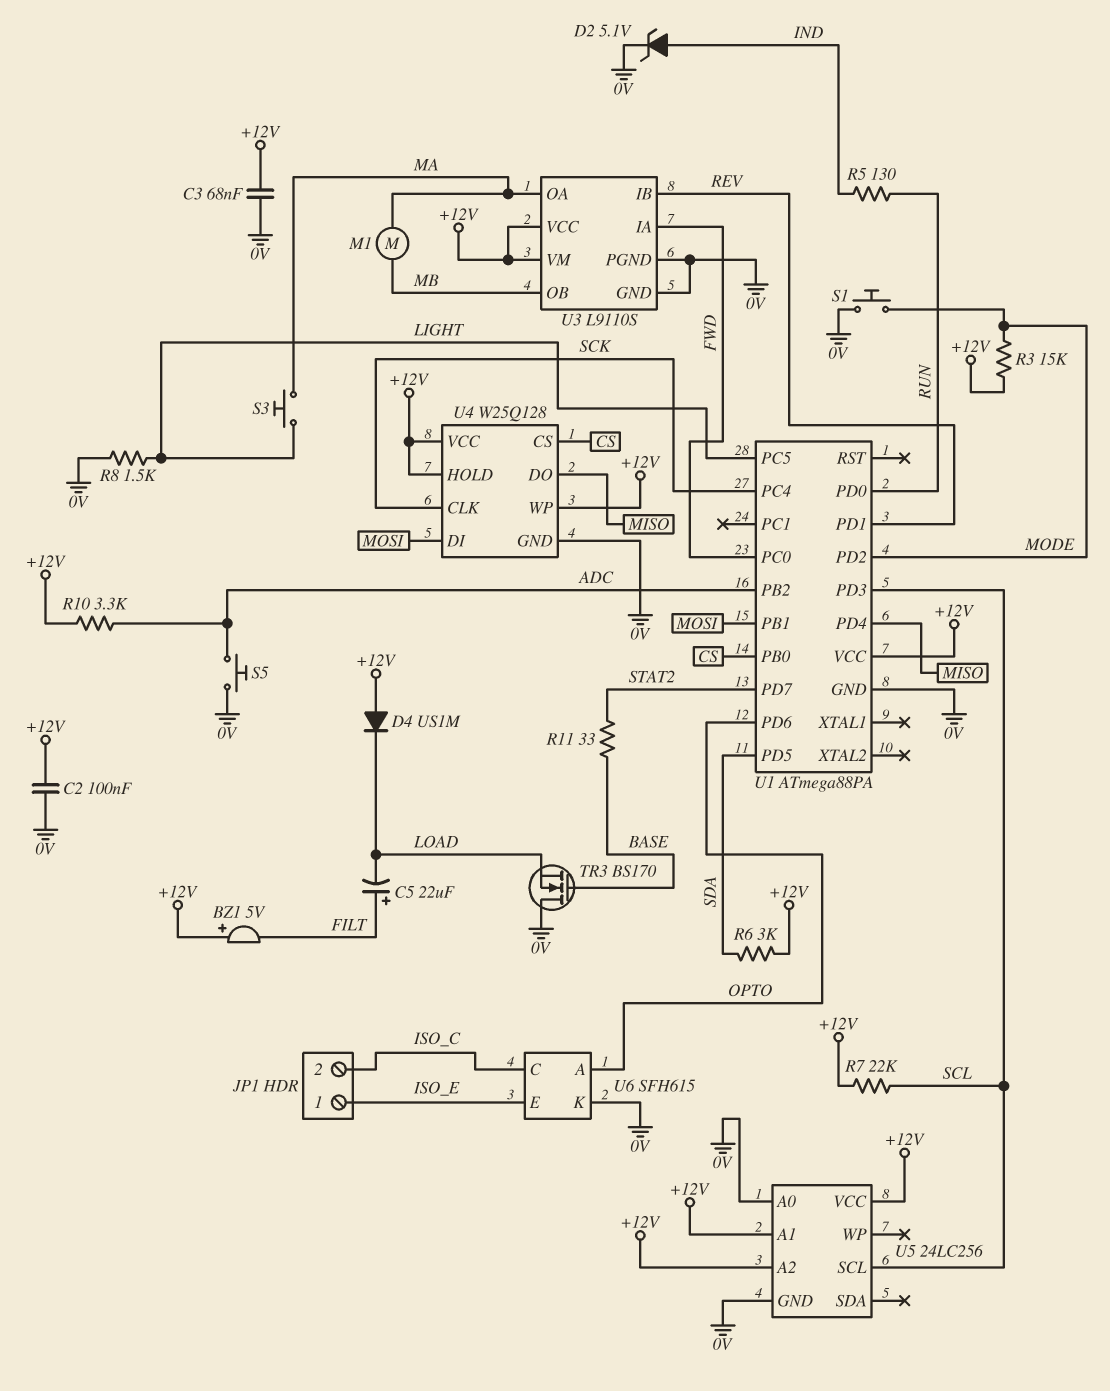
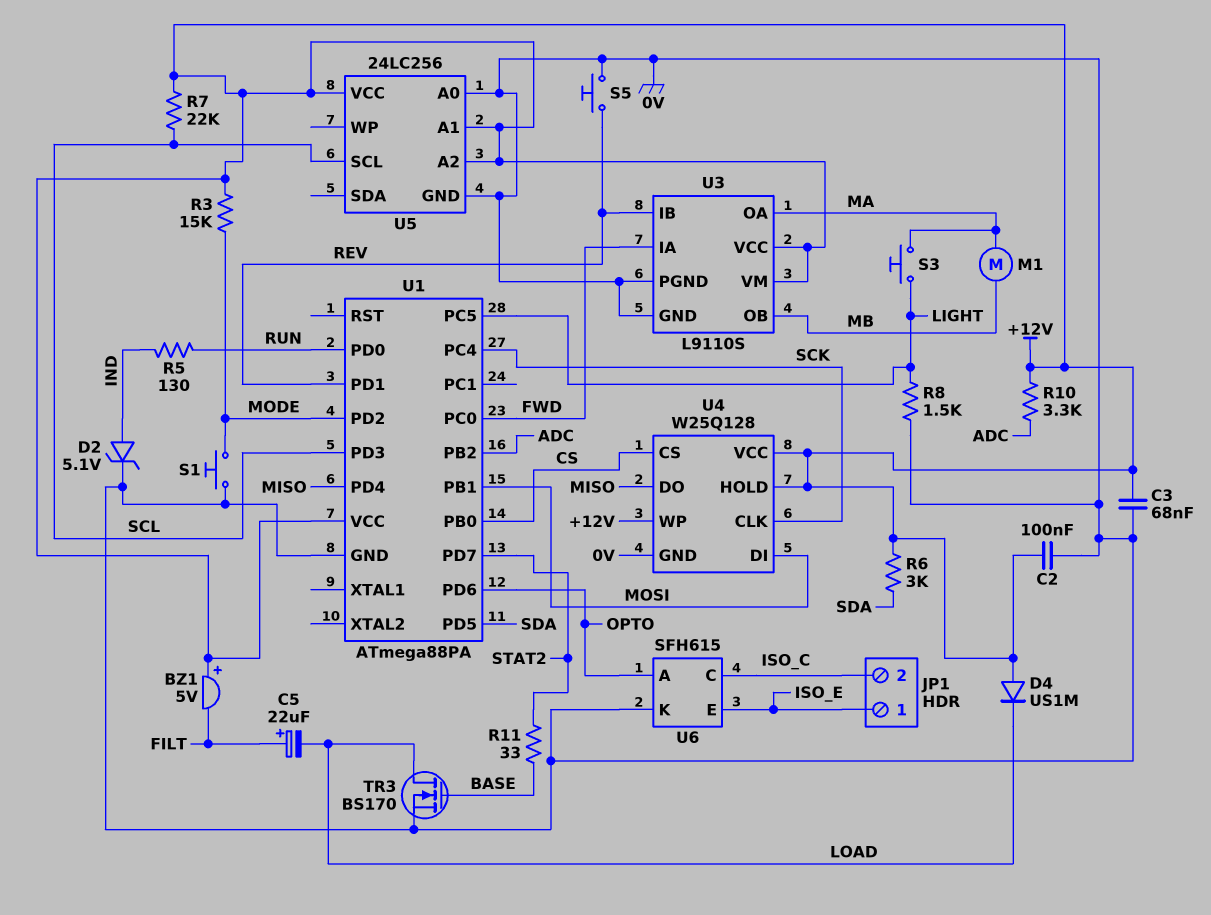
S5: button (0V, ADC) -> button (0V, REV)
TR3: NMOS BS170 (G BASE, D 0V, S LOAD) -> NMOS BS170 (G BASE, D LOAD, S 0V)

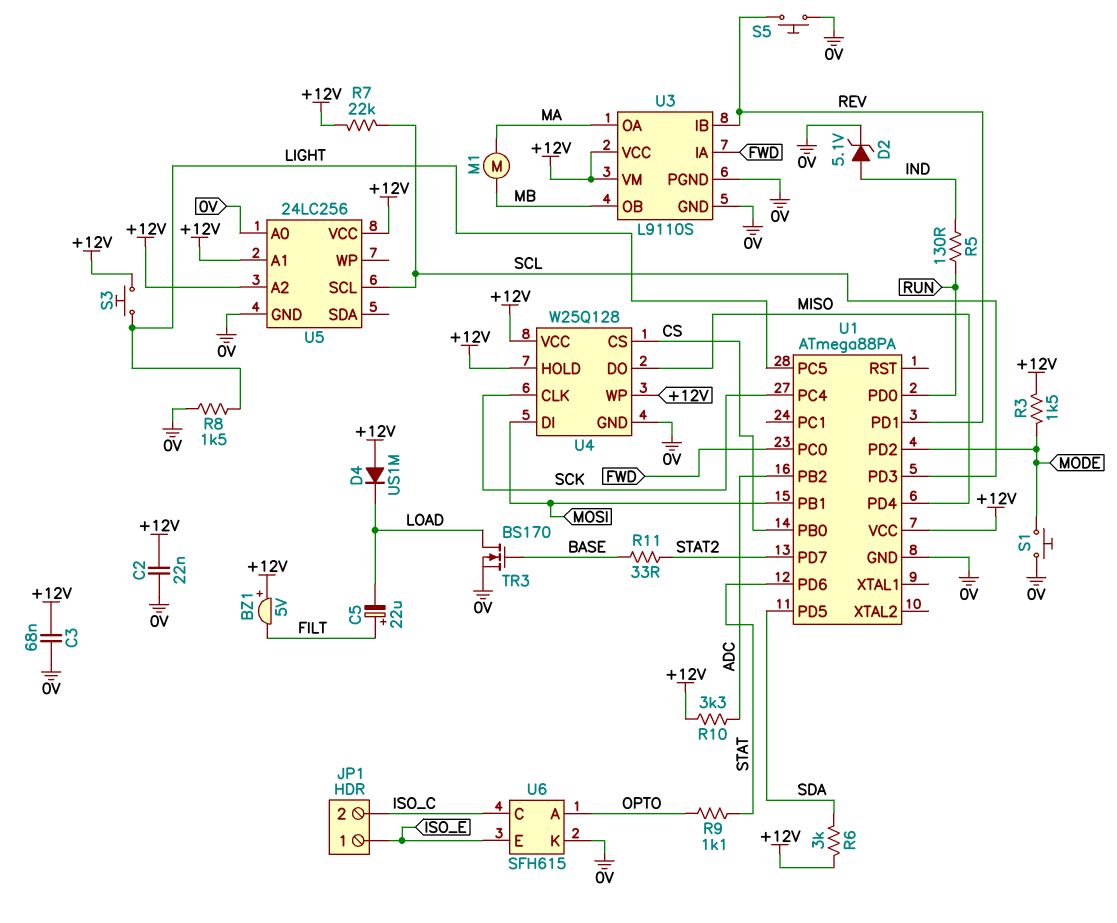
C2: 100nF (+12V, 0V) -> 22nF (+12V, 0V)
R3: 15k (+12V, MODE) -> 1.5k (+12V, MODE)
R9: none -> 1.1k (OPTO, STAT)
S3: button (LIGHT, MA) -> button (+12V, LIGHT)
U1 pin PD6: OPTO -> STAT

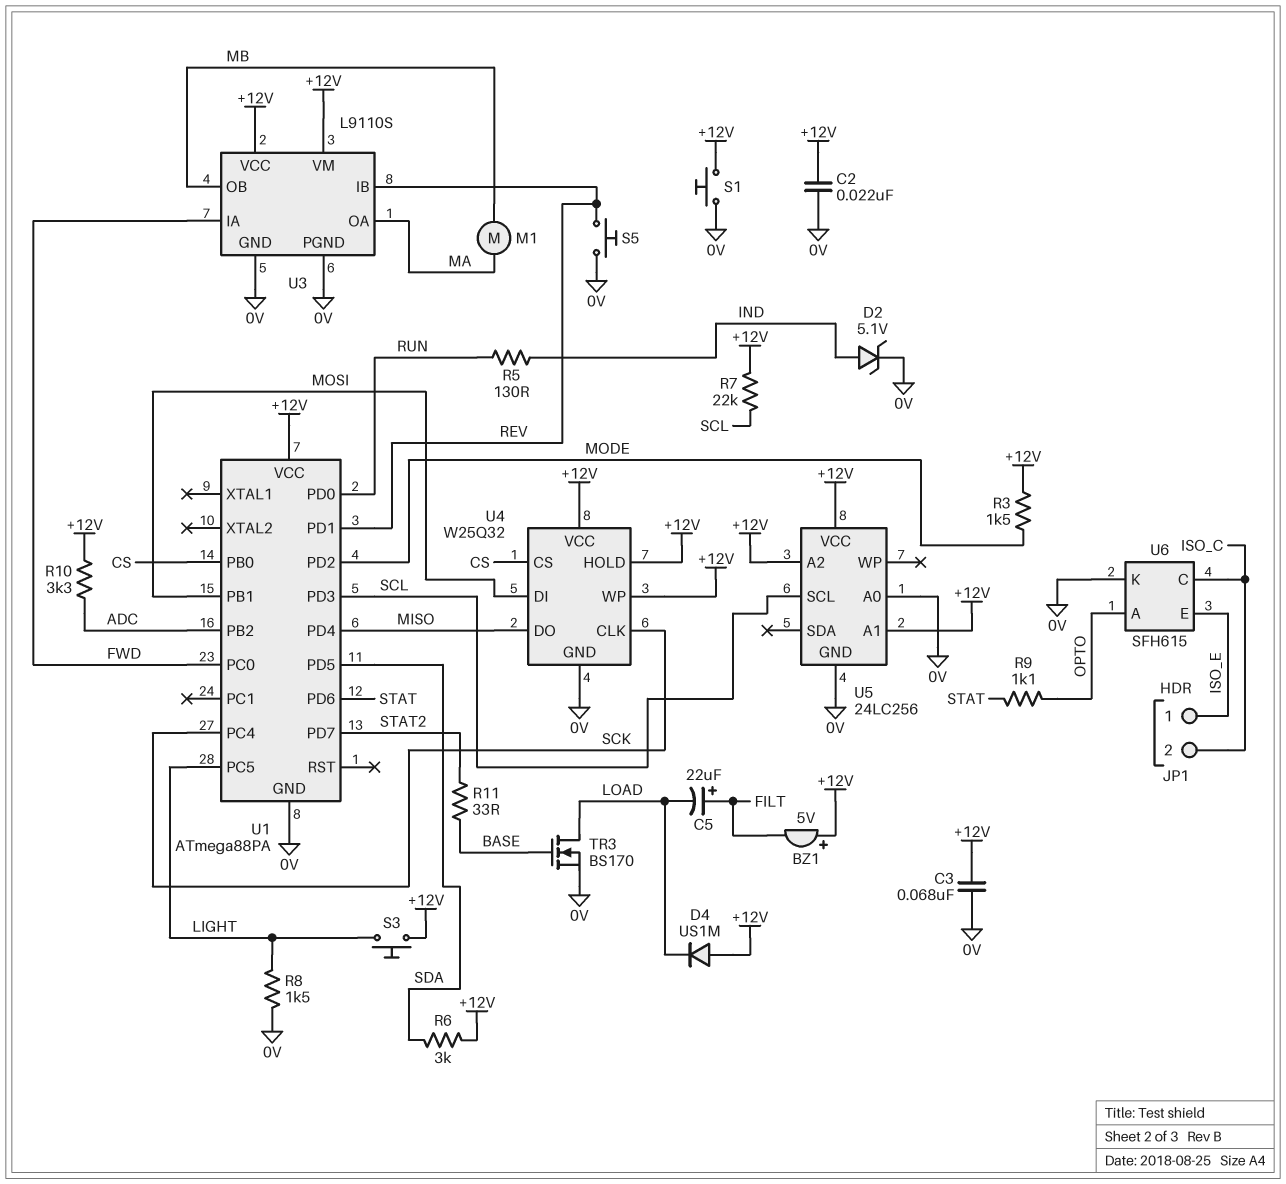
S1: button (0V, MODE) -> button (+12V, 0V)
U4: W25Q128 -> W25Q32

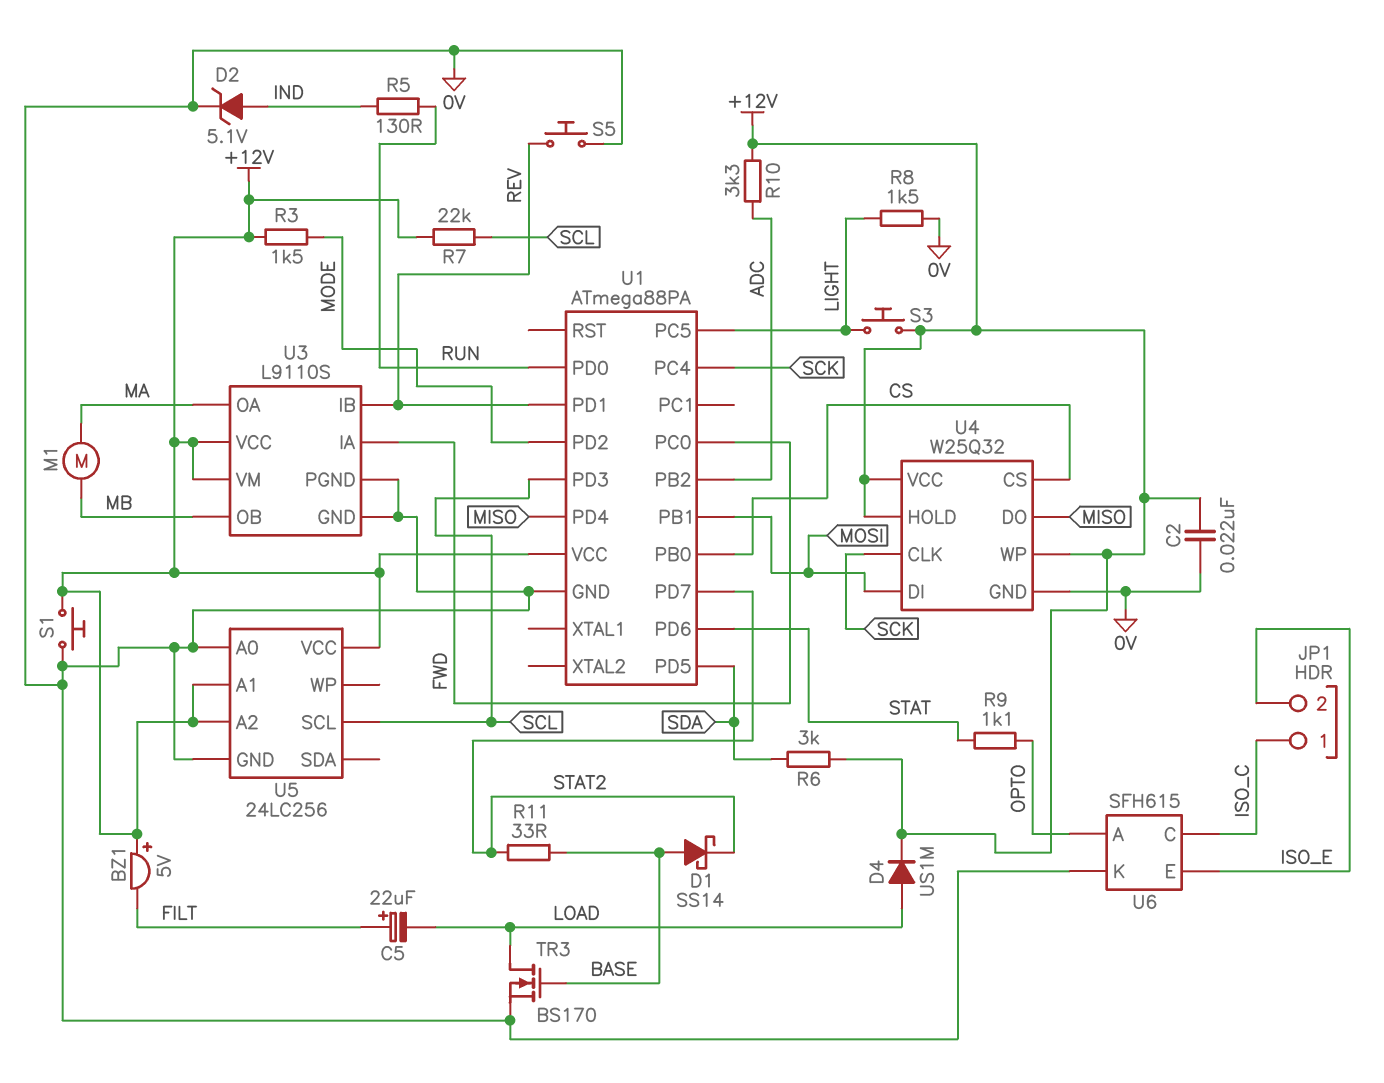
C3: 68nF (+12V, 0V) -> none
D1: none -> schottky SS14 (A BASE, K STAT2)
D4: diode US1M (A +12V, K LOAD) -> diode US1M (A LOAD, K +12V)
JP1 pin 1: ISO_E -> ISO_C
JP1 pin 2: ISO_C -> ISO_E

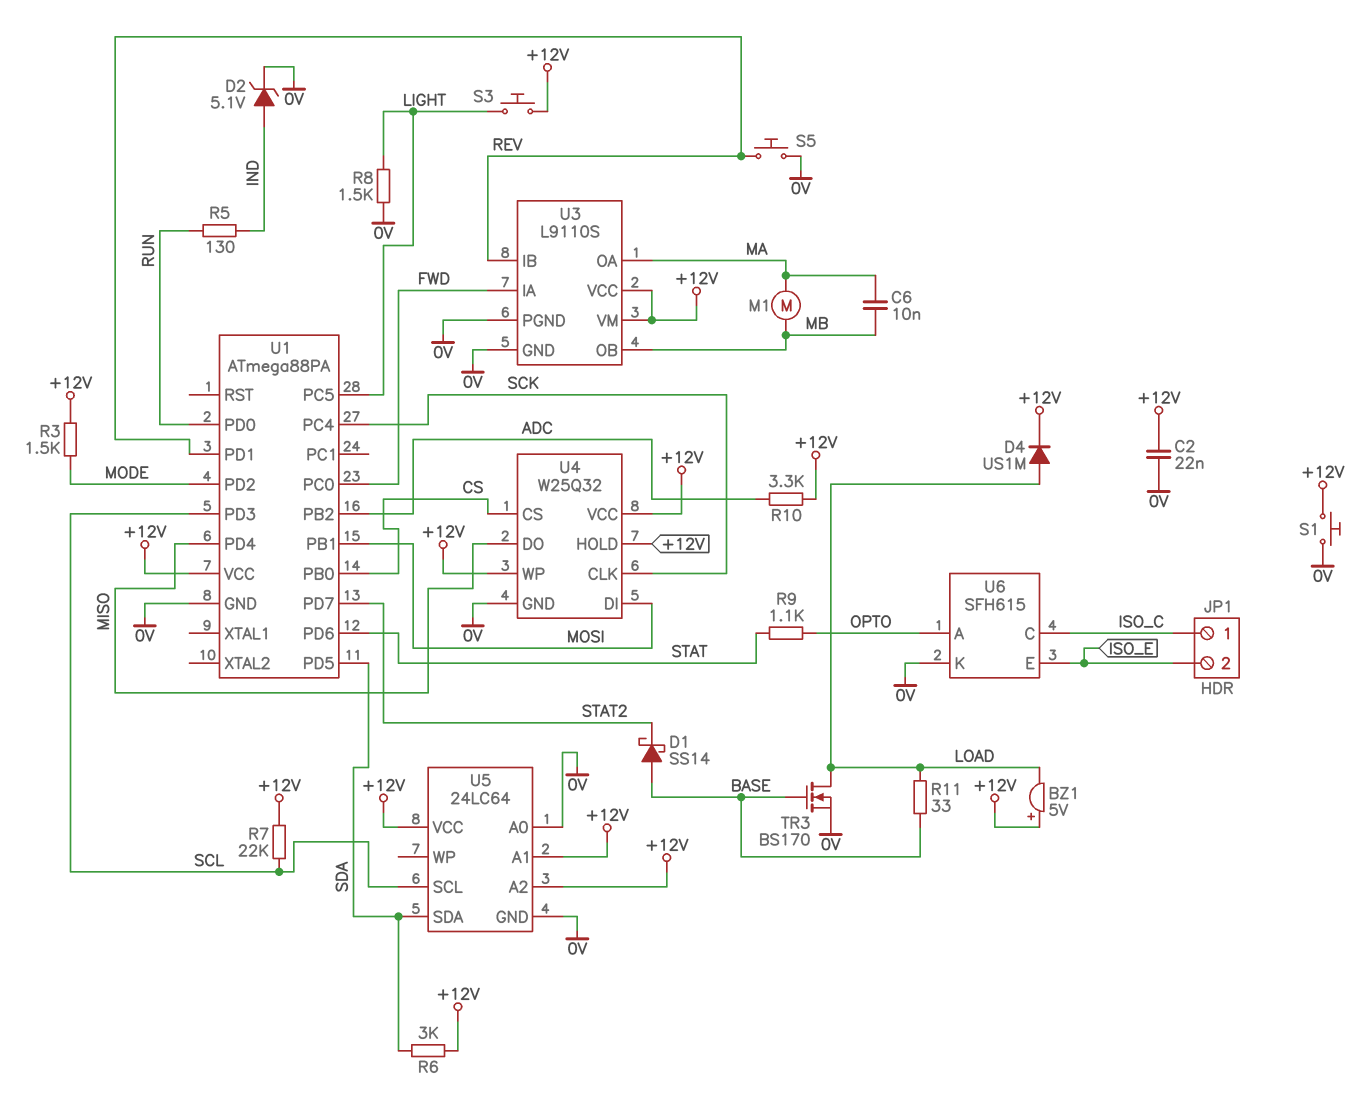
BZ1: buzzer 5V (plus +12V, minus FILT) -> buzzer 5V (plus +12V, minus LOAD)
C5: 22uF (plus FILT, minus LOAD) -> none
C6: none -> 10nF (MA, MB)
R11: 33 (BASE, STAT2) -> 33 (BASE, LOAD)
U5: 24LC256 -> 24LC64
U5 pin SDA: none -> SDA

